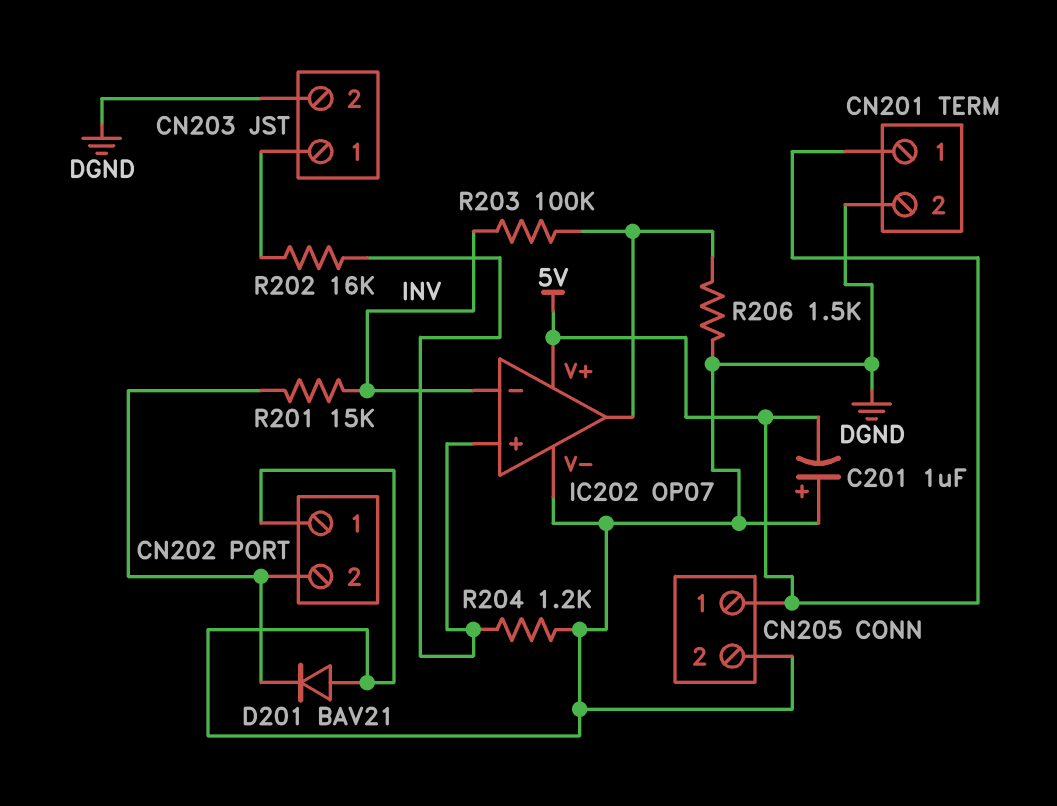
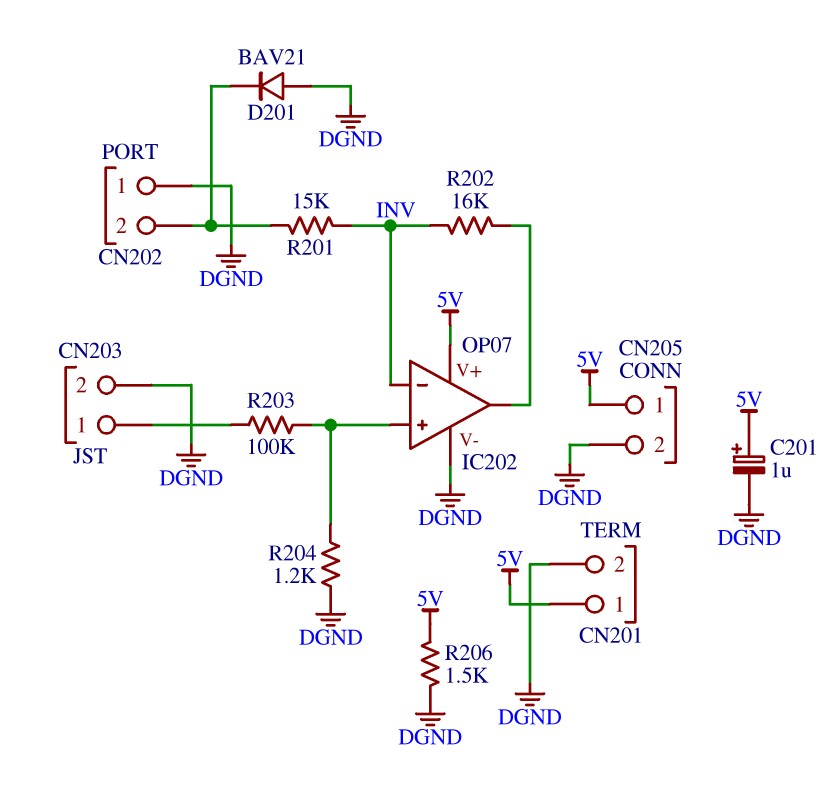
C201: 1uF (plus DGND, minus 5V) -> 1uF (plus 5V, minus DGND)
R202: 16k (CN203/1, IC202/in+) -> 16k (IC202/out, INV)
R203: 100k (IC202/out, INV) -> 100k (CN203/1, IC202/in+)
R206: 1.5k (DGND, IC202/out) -> 1.5k (5V, DGND)

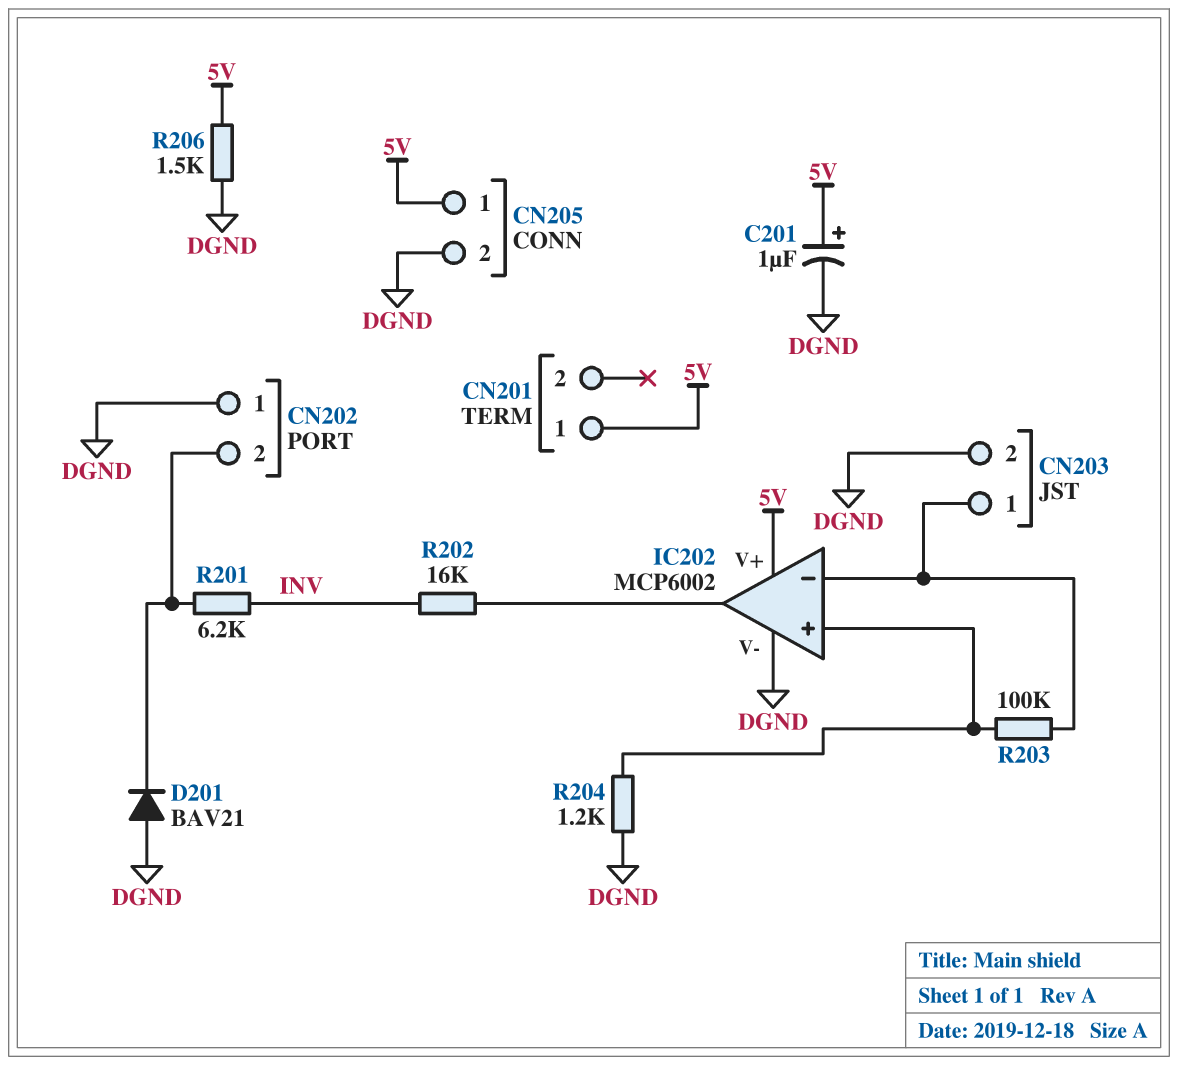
CN201 pin 2: DGND -> none
IC202: OP07 -> MCP6002
IC202 pin in-: INV -> CN203/1
R201: 15k (CN202/2, INV) -> 6.2k (CN202/2, INV)

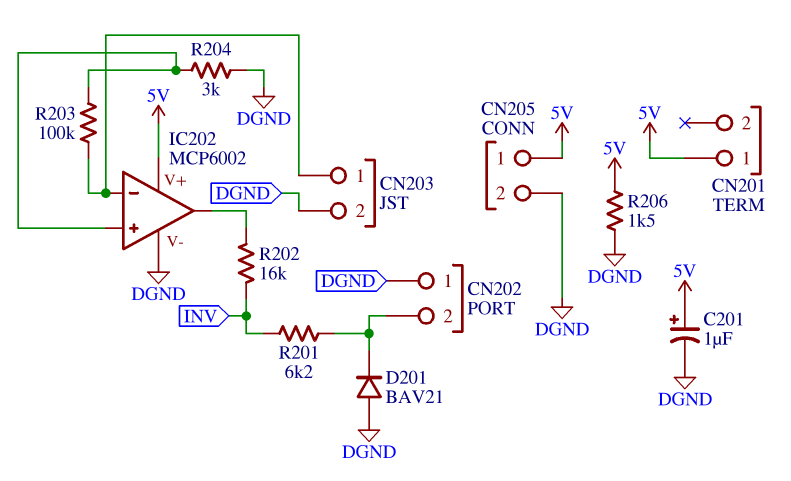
R204: 1.2k (DGND, IC202/in+) -> 3k (DGND, IC202/in+)

